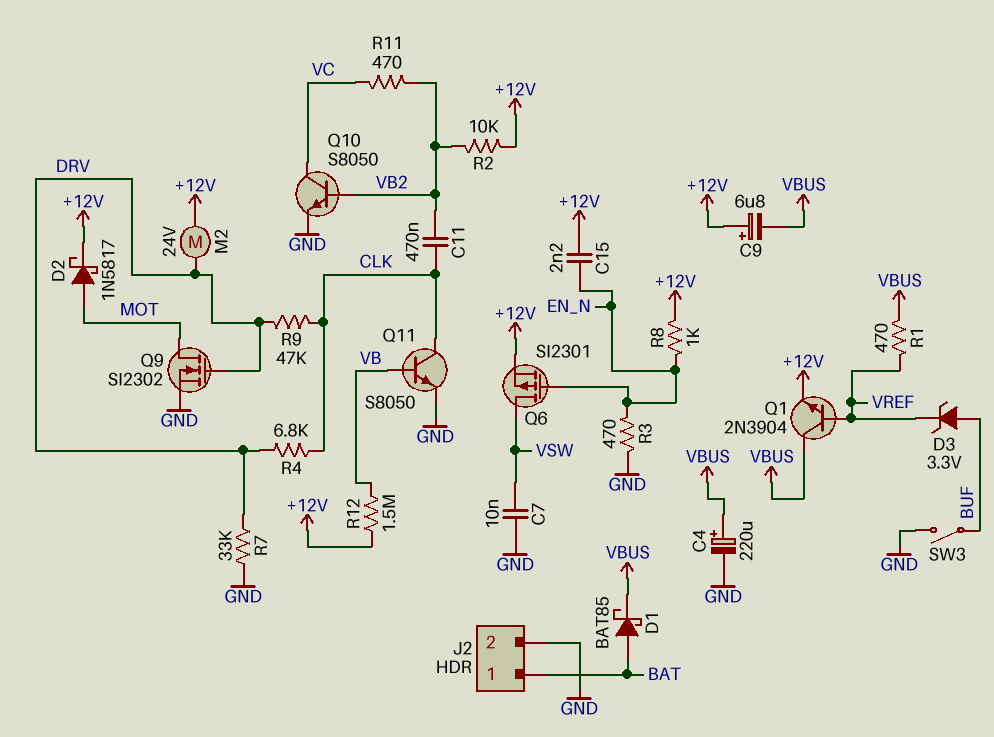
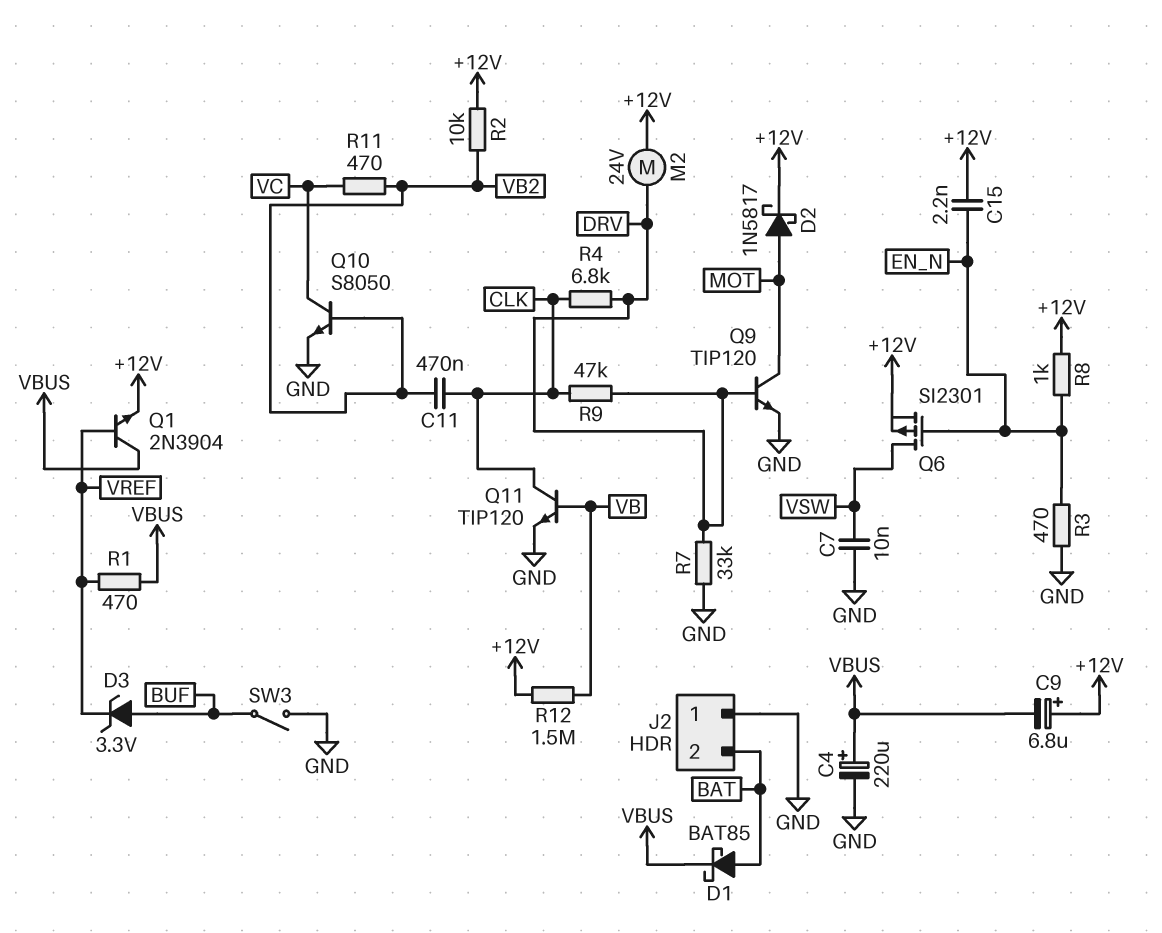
J2 pin 1: BAT -> GND
J2 pin 2: GND -> BAT
Q9: NMOS SI2302 (G DRV, D MOT, S GND) -> NPN TIP120 (B DRV, C MOT, E GND)
Q11: NPN S8050 (B VB, C CLK, E GND) -> NPN TIP120 (B VB, C CLK, E GND)

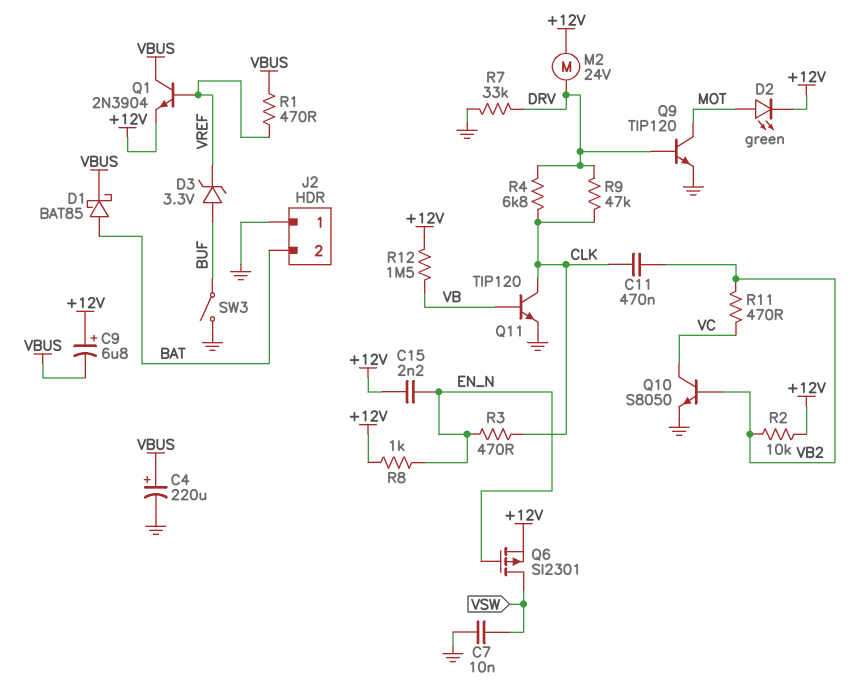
D2: schottky 1N5817 (A MOT, K +12V) -> LED green (A MOT, K +12V)
R3: 470 (EN_N, GND) -> 470 (CLK, EN_N)

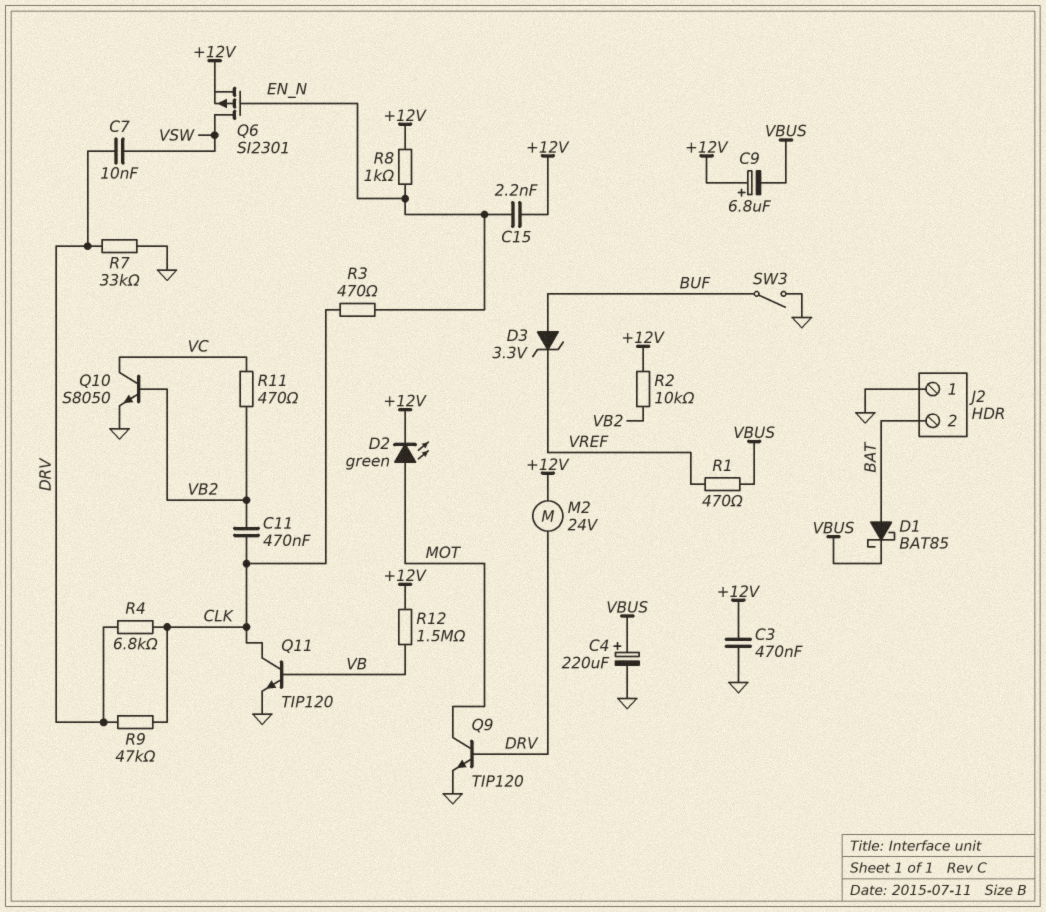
C3: none -> 470nF (+12V, GND)
C7: 10nF (GND, VSW) -> 10nF (DRV, VSW)
Q1: NPN 2N3904 (B VREF, C VBUS, E +12V) -> none

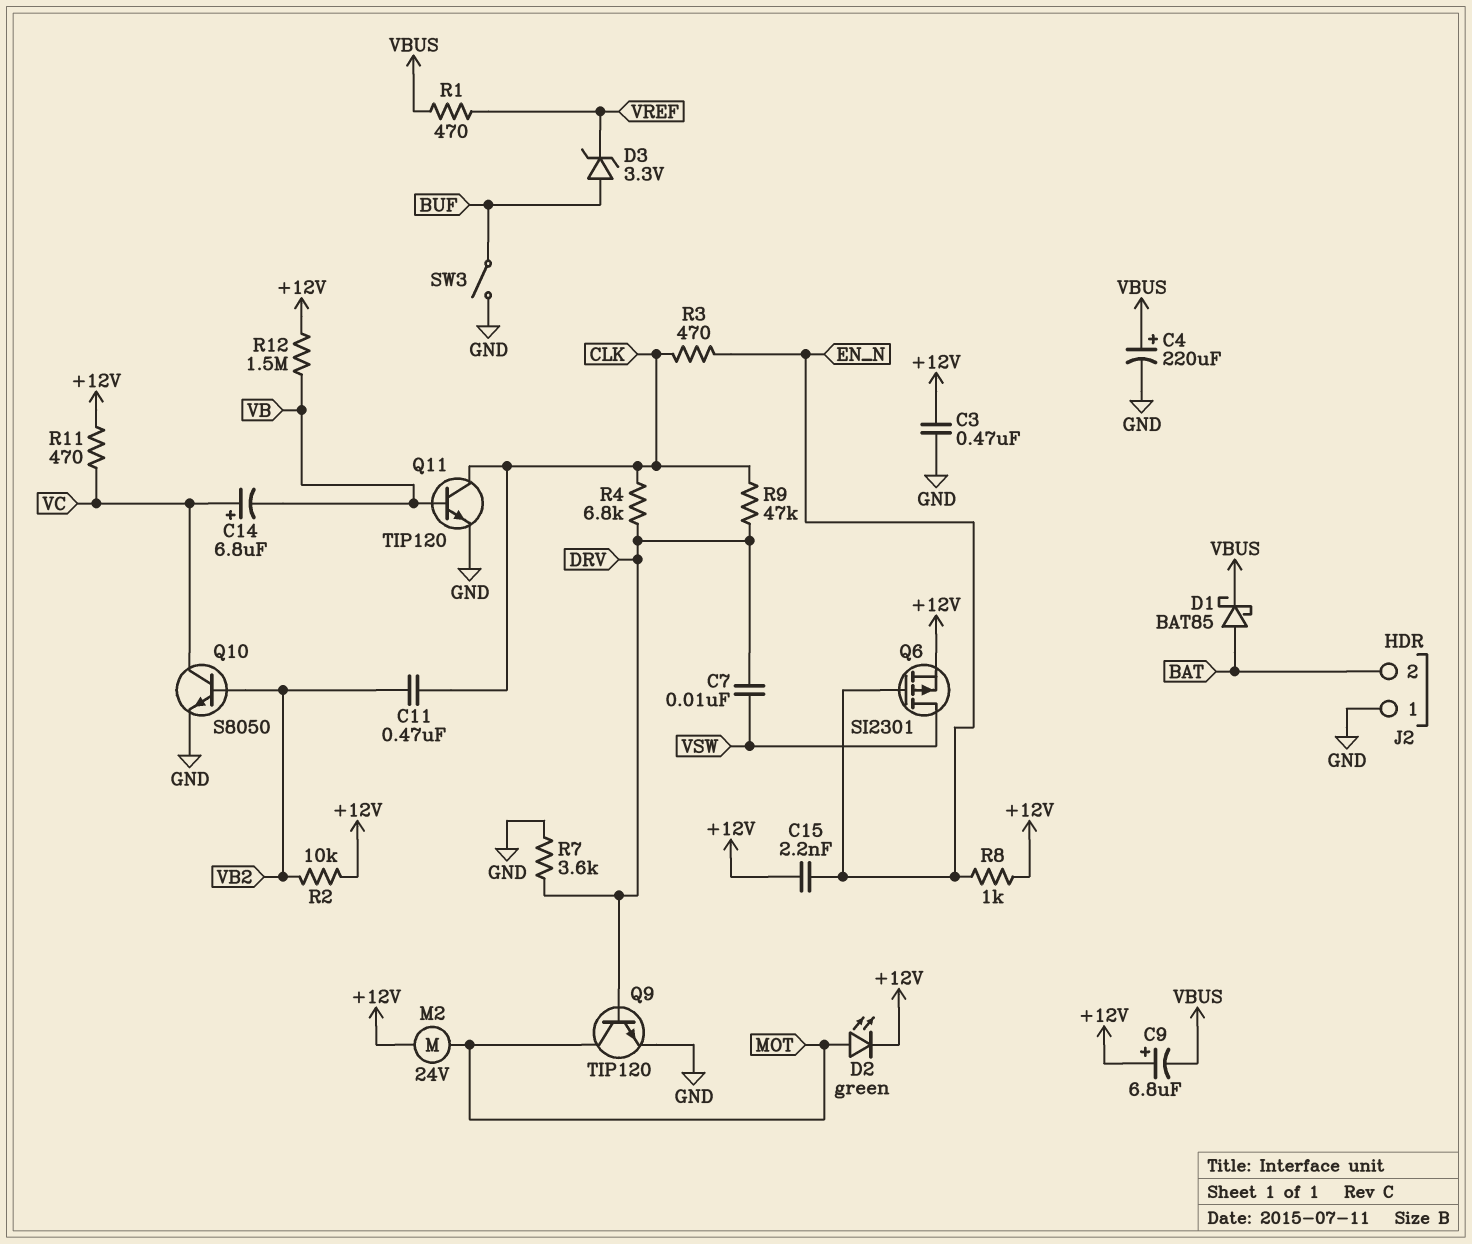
C14: none -> 6.8uF (plus VC, minus VB)
M2: motor 24V (+12V, DRV) -> motor 24V (+12V, MOT)
R7: 33k (DRV, GND) -> 3.6k (DRV, GND)
R11: 470 (VB2, VC) -> 470 (+12V, VC)

